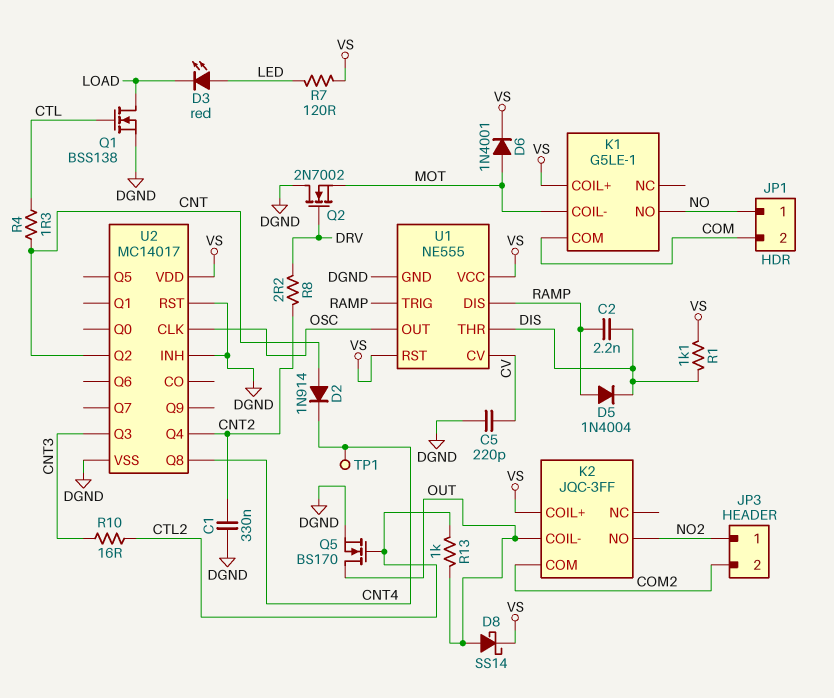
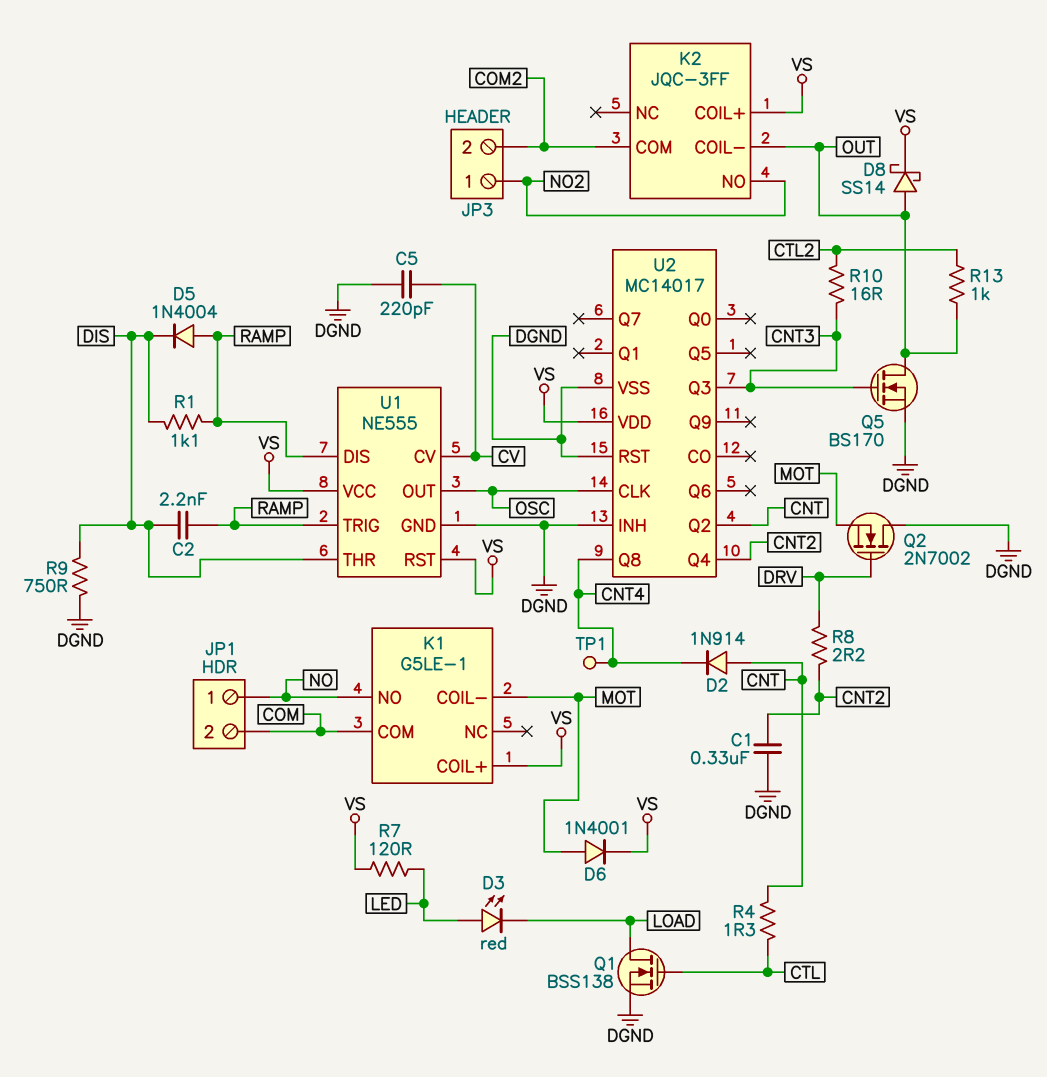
Q5: NMOS BS170 (G CTL2, D OUT, S DGND) -> NMOS BS170 (G CNT3, D OUT, S DGND)
R1: 1.1k (DIS, VS) -> 1.1k (DIS, RAMP)
R9: none -> 750 (DGND, DIS)

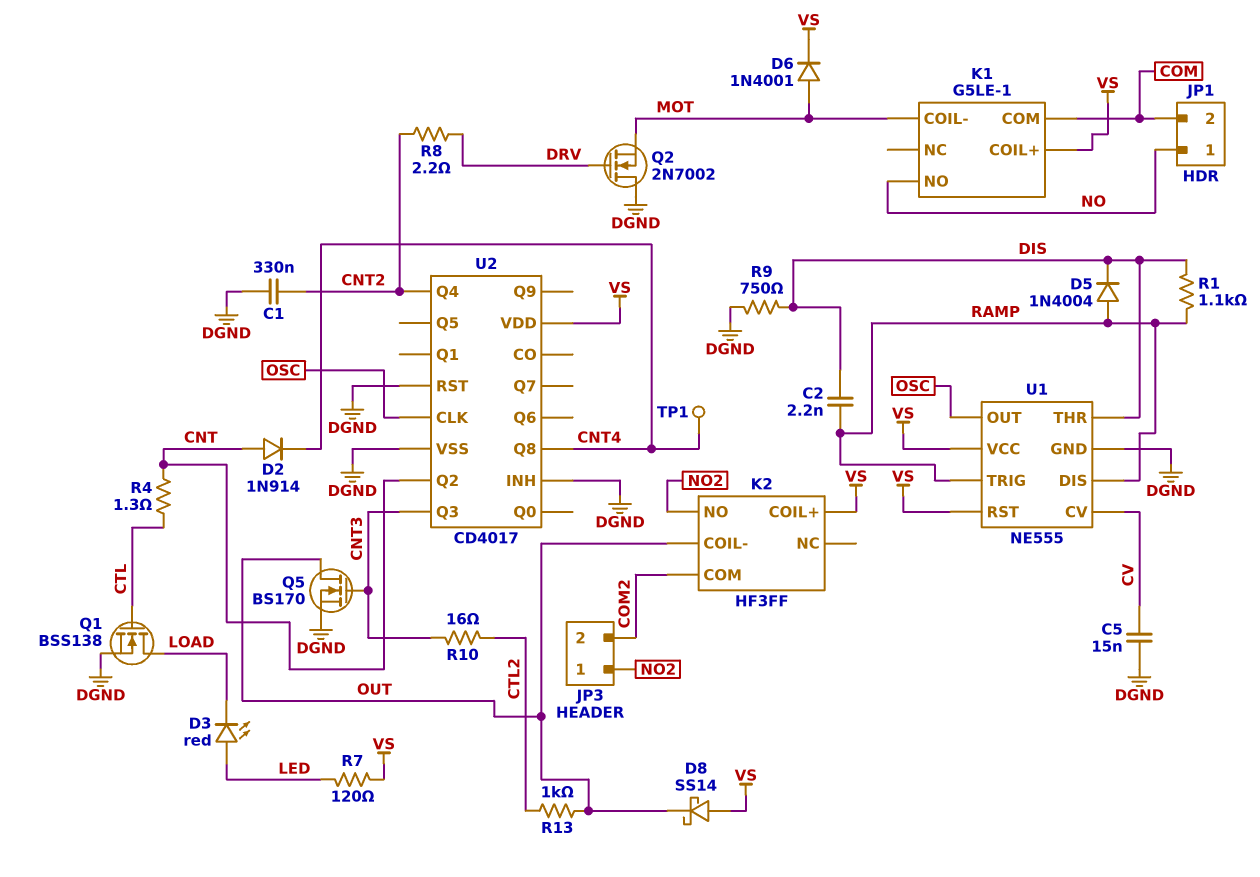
C5: 220pF (CV, DGND) -> 15nF (CV, DGND)
D8: schottky SS14 (A OUT, K VS) -> schottky SS14 (A VS, K OUT)
K2: JQC-3FF -> HF3FF
U2: MC14017 -> CD4017

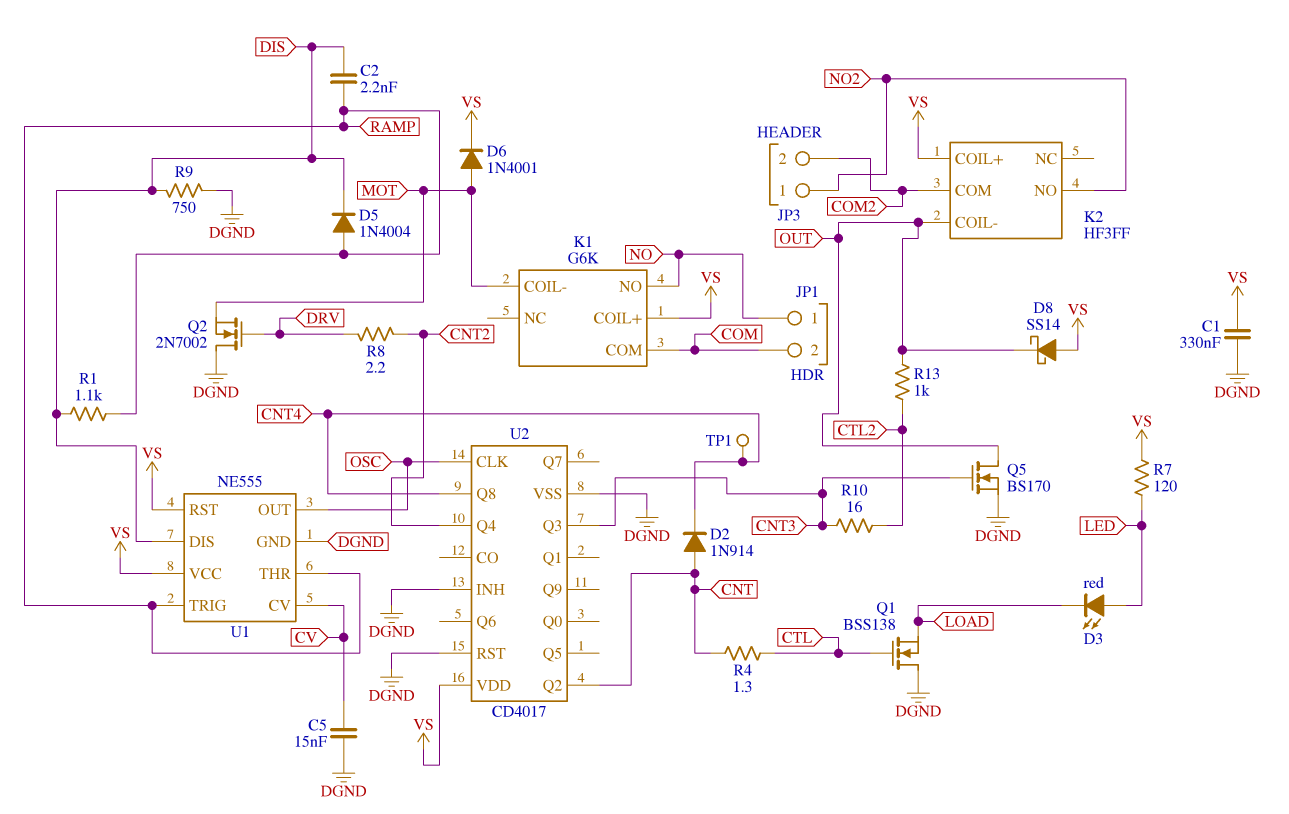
C1: 330nF (CNT2, DGND) -> 330nF (DGND, VS)
K1: G5LE-1 -> G6K
Q1: NMOS BSS138 (G CTL, D LOAD, S DGND) -> NMOS BSS138 (G CTL, D DGND, S LOAD)
U1 pin DIS: RAMP -> DIS
U1 pin THR: DIS -> RAMP

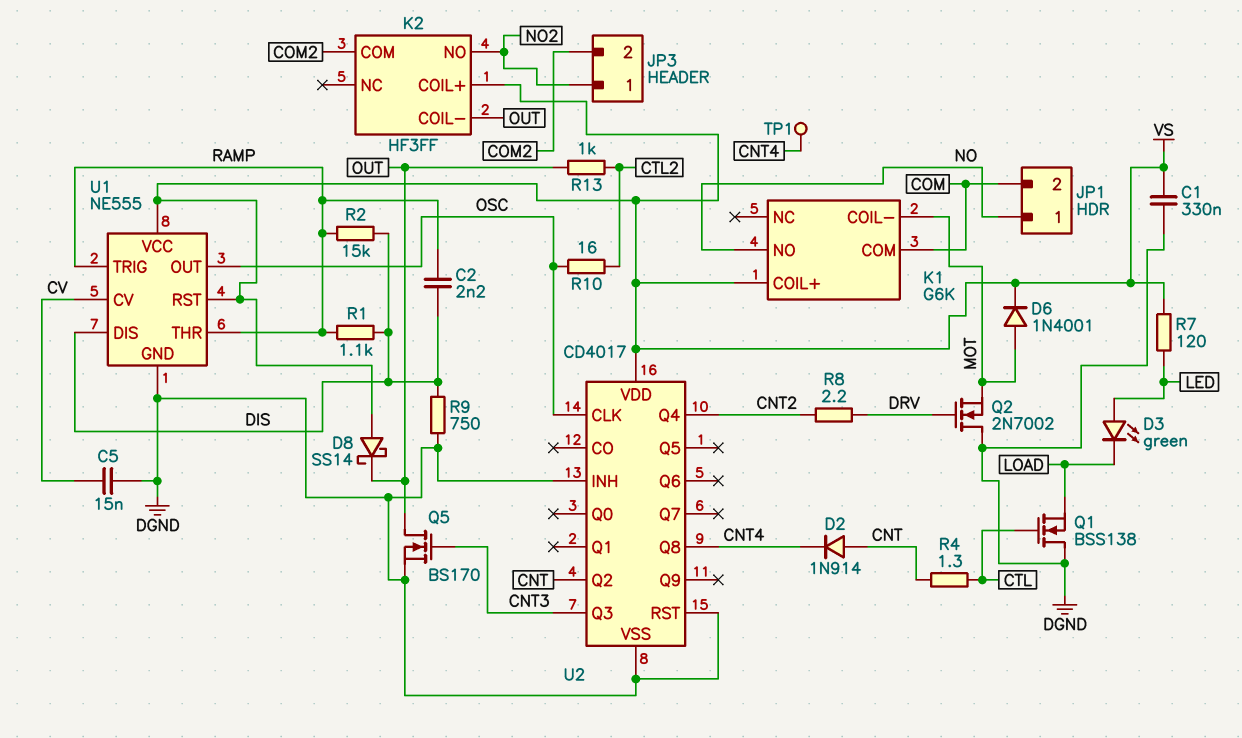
D3: LED red (A LED, K LOAD) -> LED green (A LED, K LOAD)
D5: diode 1N4004 (A RAMP, K DIS) -> none
R2: none -> 15k (DIS, RAMP)
R10: 16 (CNT3, CTL2) -> 16 (CTL2, OSC)

